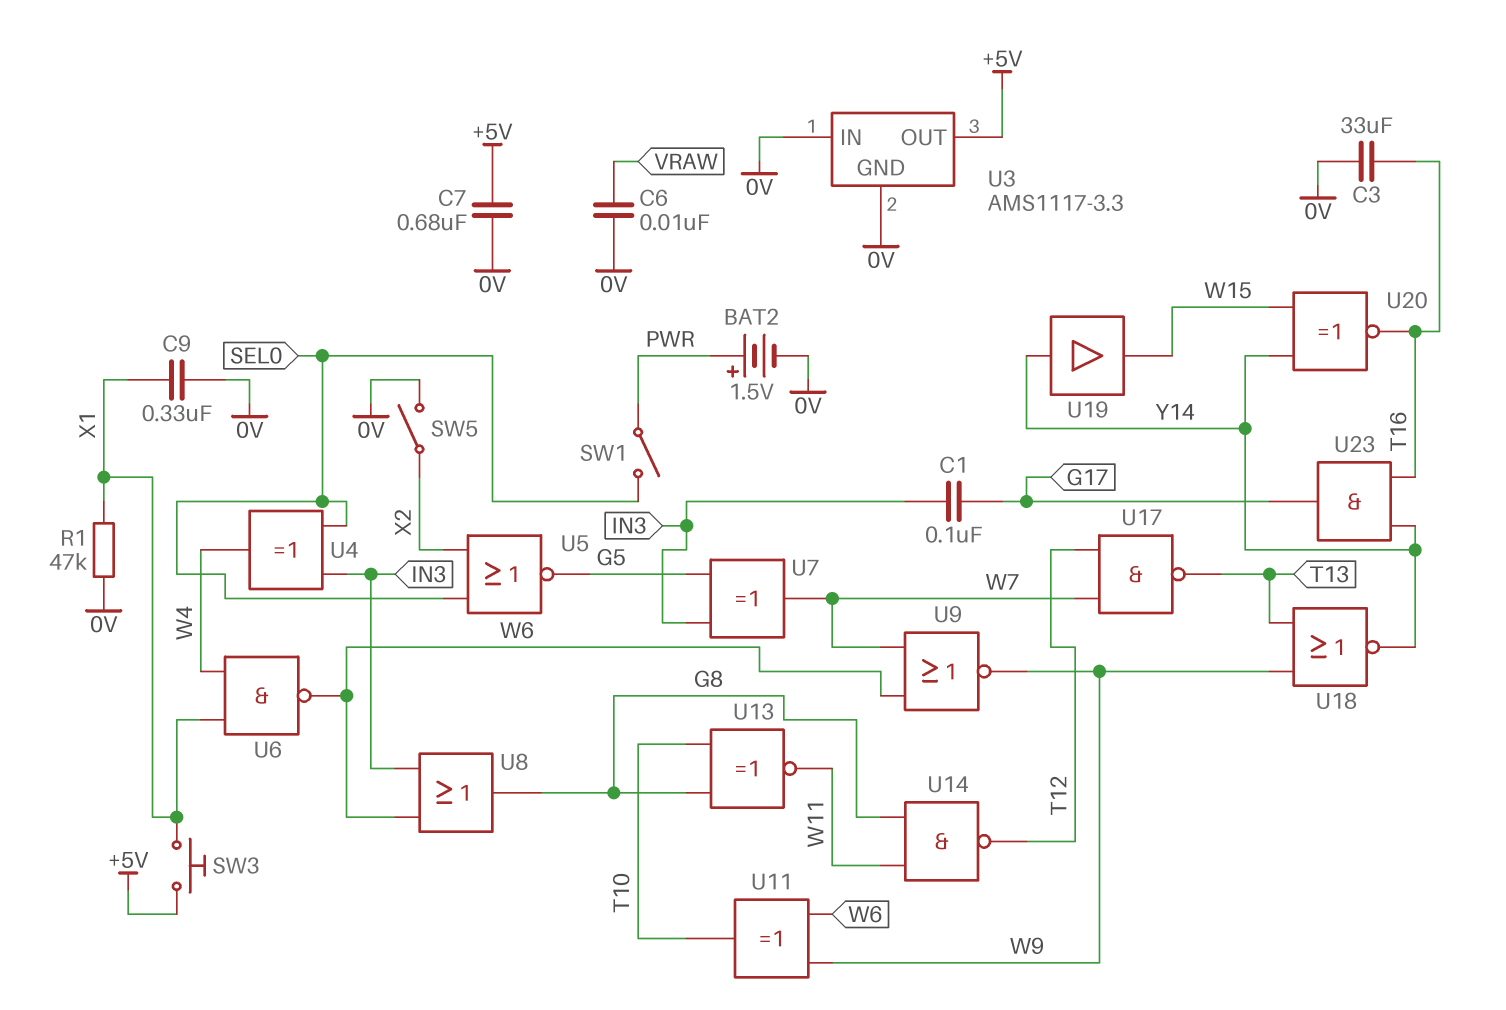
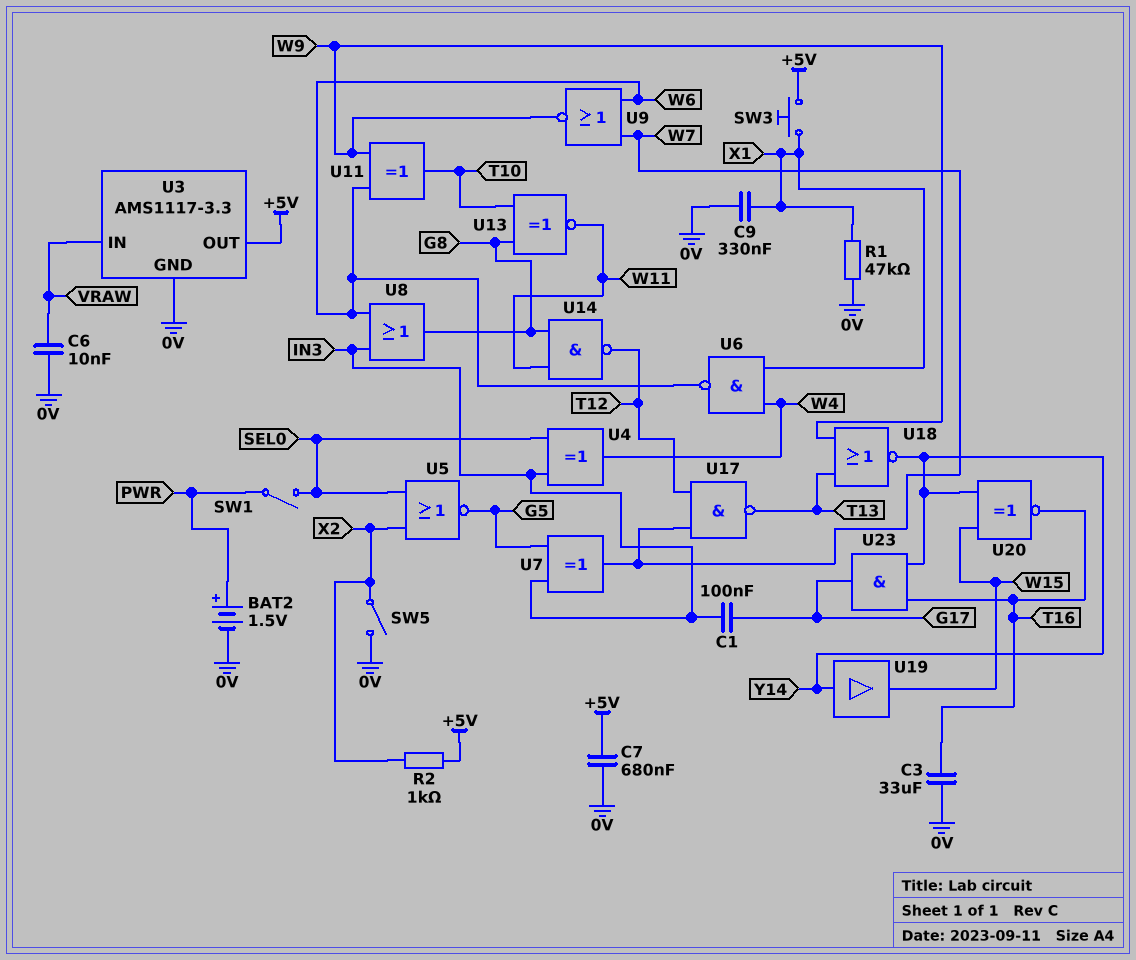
R2: none -> 1k (+5V, X2)
U3 pin IN: 0V -> VRAW

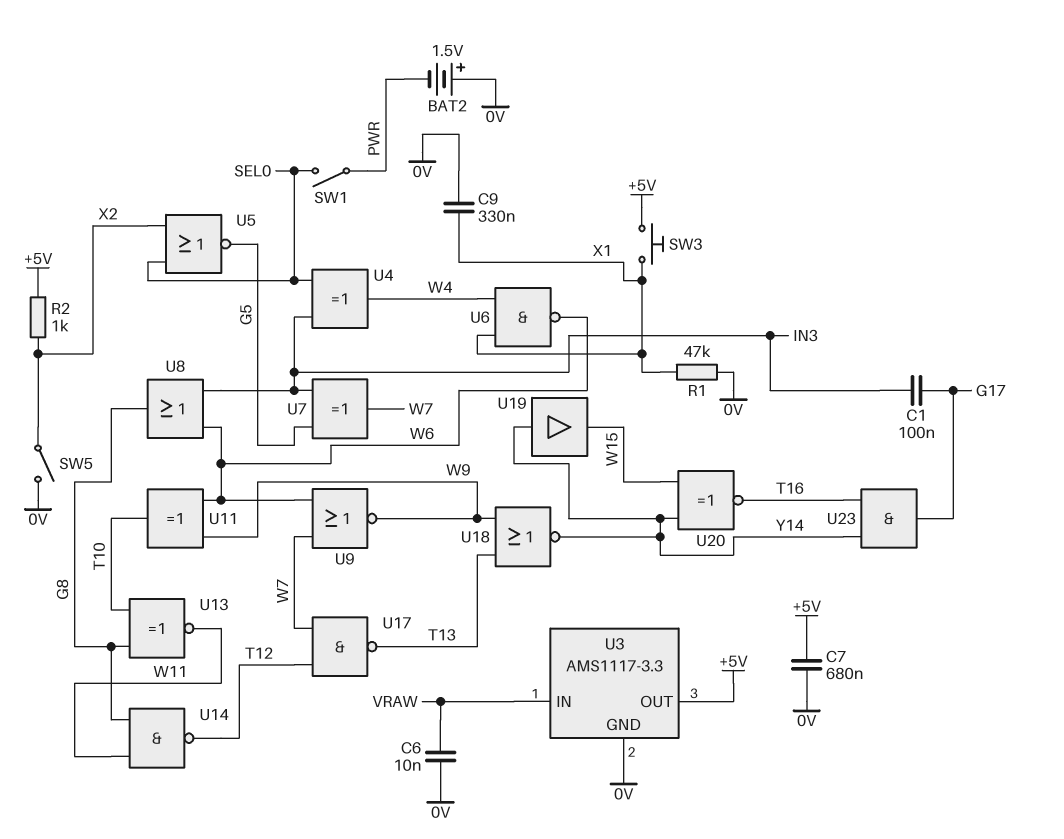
BAT2: 1.5V (plus PWR, minus 0V) -> 1.5V (plus 0V, minus PWR)
C3: 33uF (0V, T16) -> none

